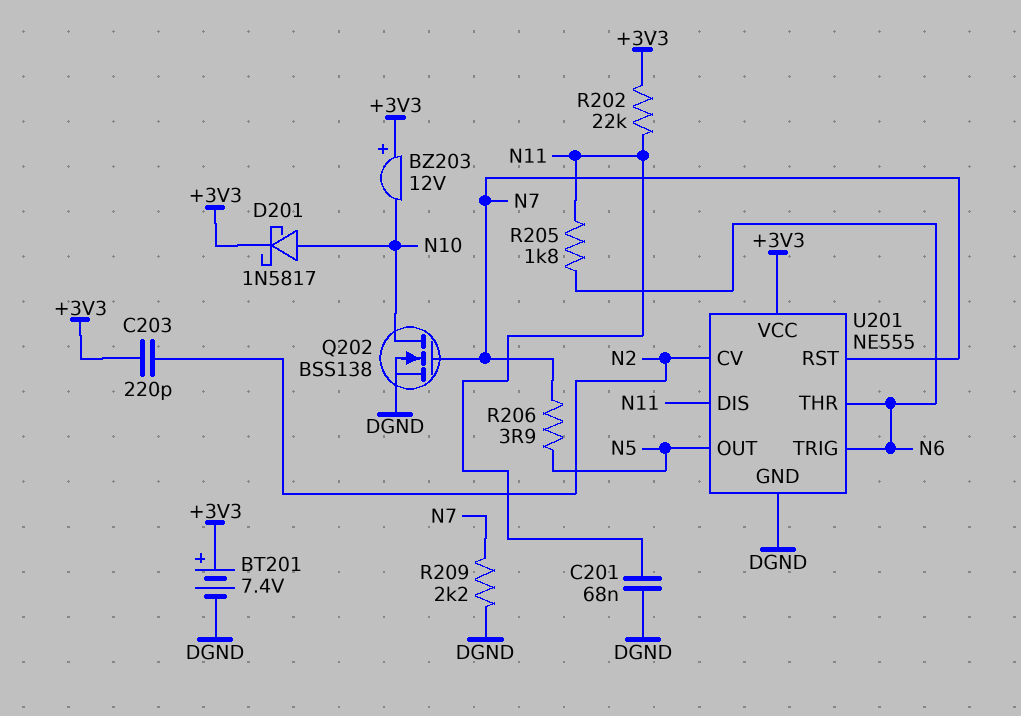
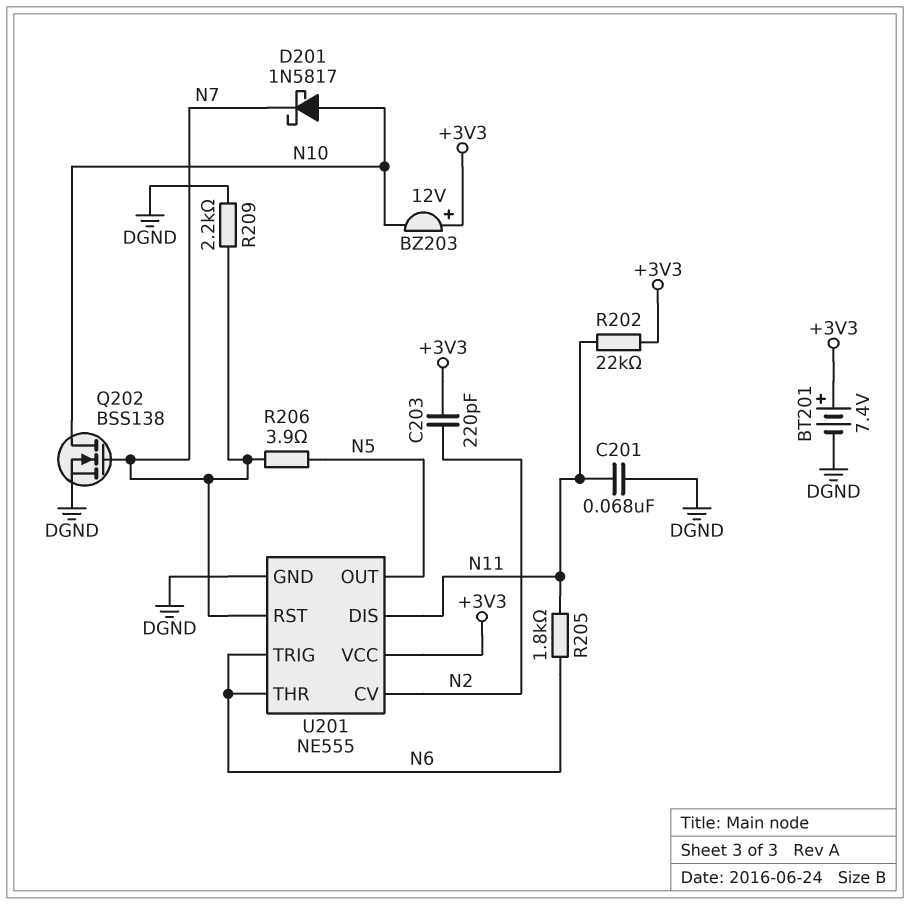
D201: schottky 1N5817 (A N10, K +3V3) -> schottky 1N5817 (A N10, K N7)

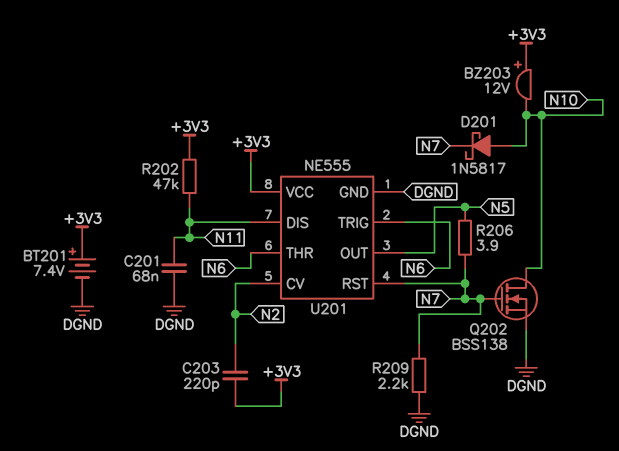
R202: 22k (+3V3, N11) -> 47k (+3V3, N11)
R205: 1.8k (N6, N11) -> none

